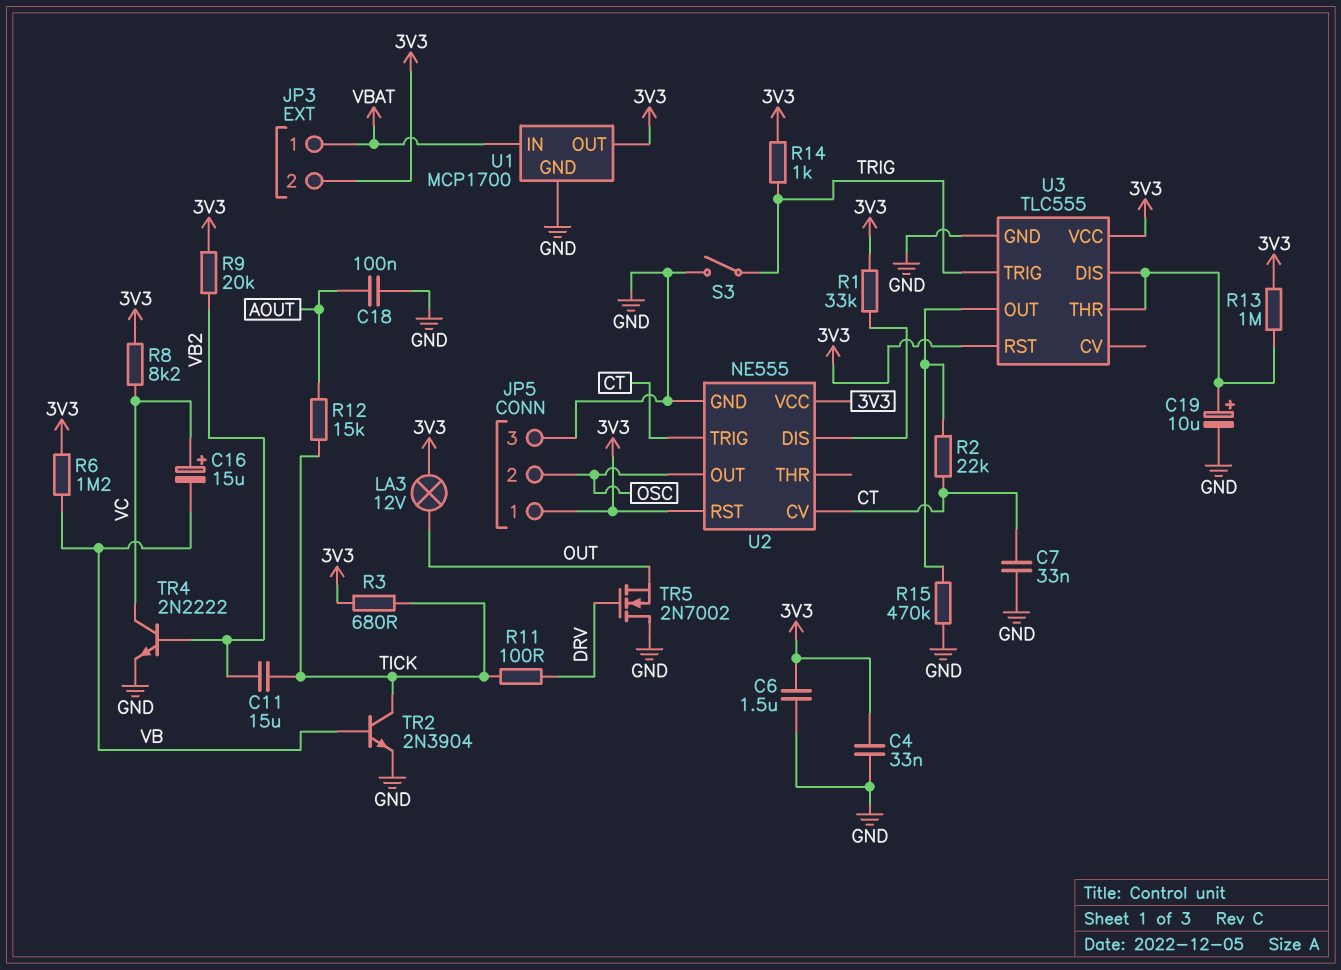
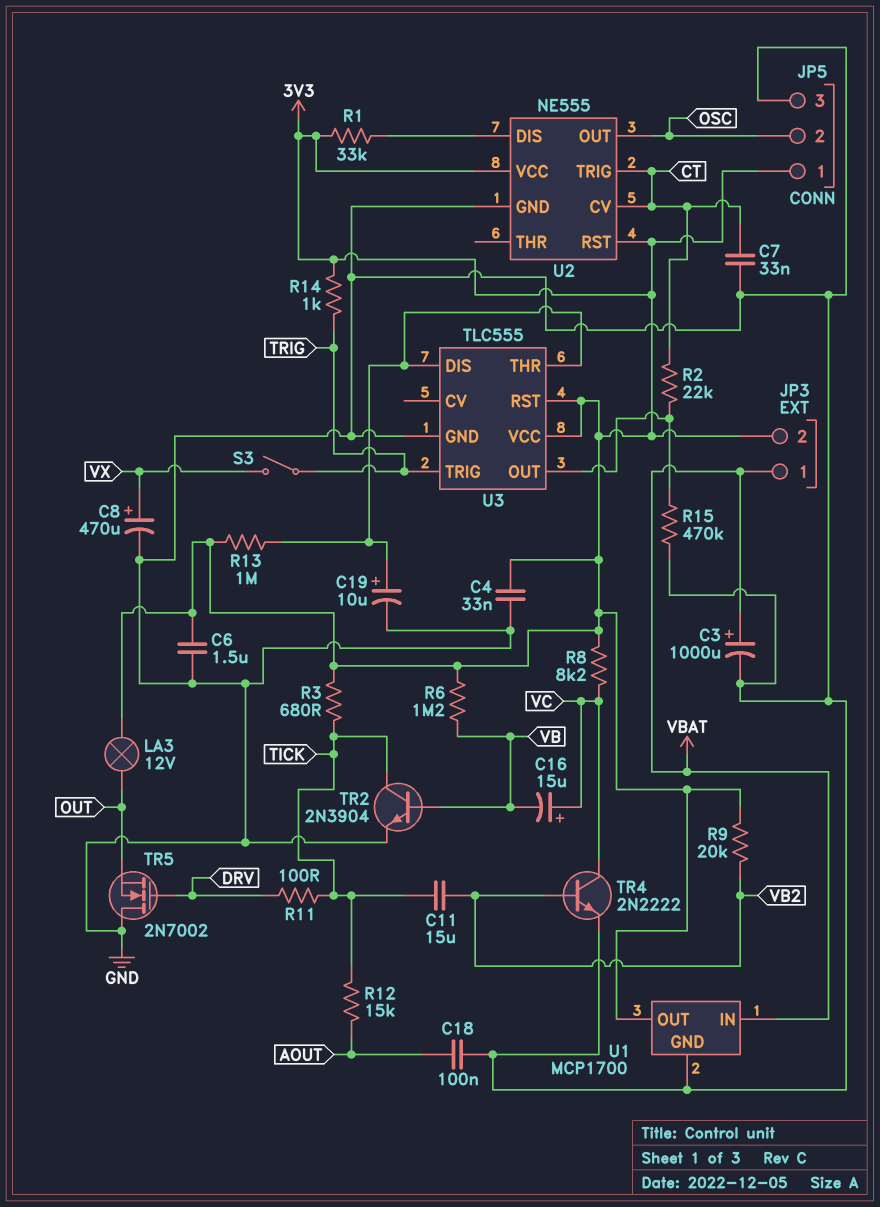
C3: none -> 1000uF (plus VBAT, minus GND)
C8: none -> 470uF (plus VX, minus GND)
S3: switch (GND, TRIG) -> switch (TRIG, VX)

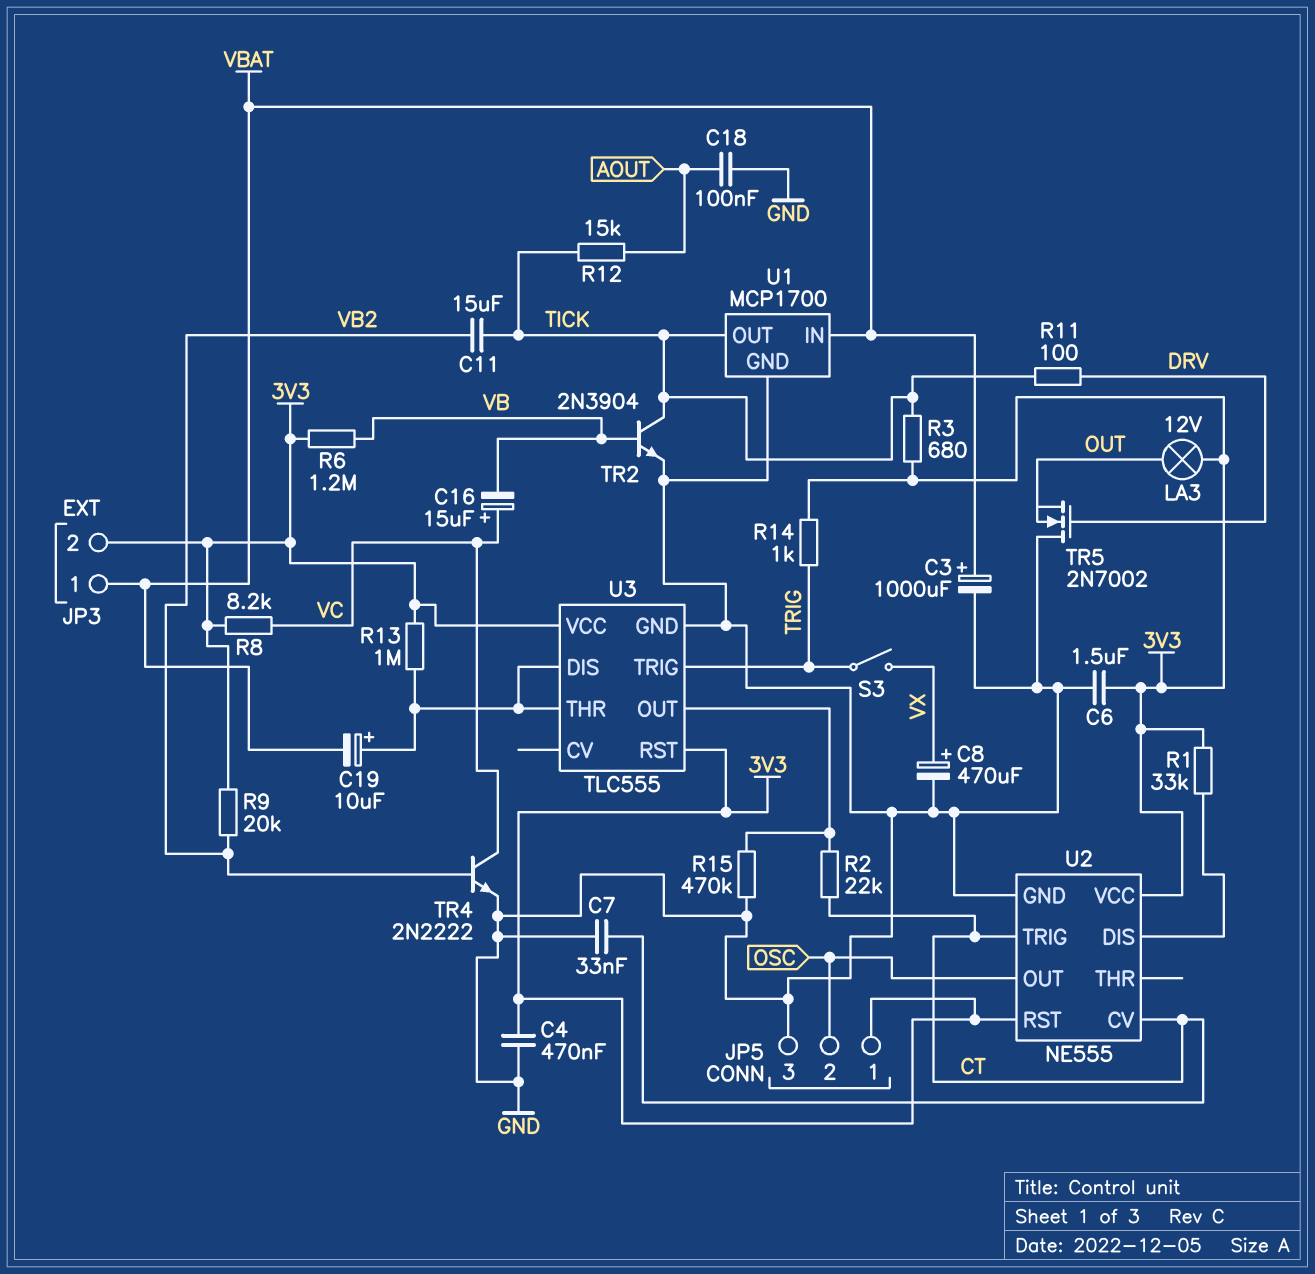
C4: 33nF (3V3, GND) -> 470nF (3V3, GND)
C19: 10uF (plus U3/DIS, minus GND) -> 10uF (plus U3/DIS, minus VBAT)
U1 pin OUT: 3V3 -> TICK

